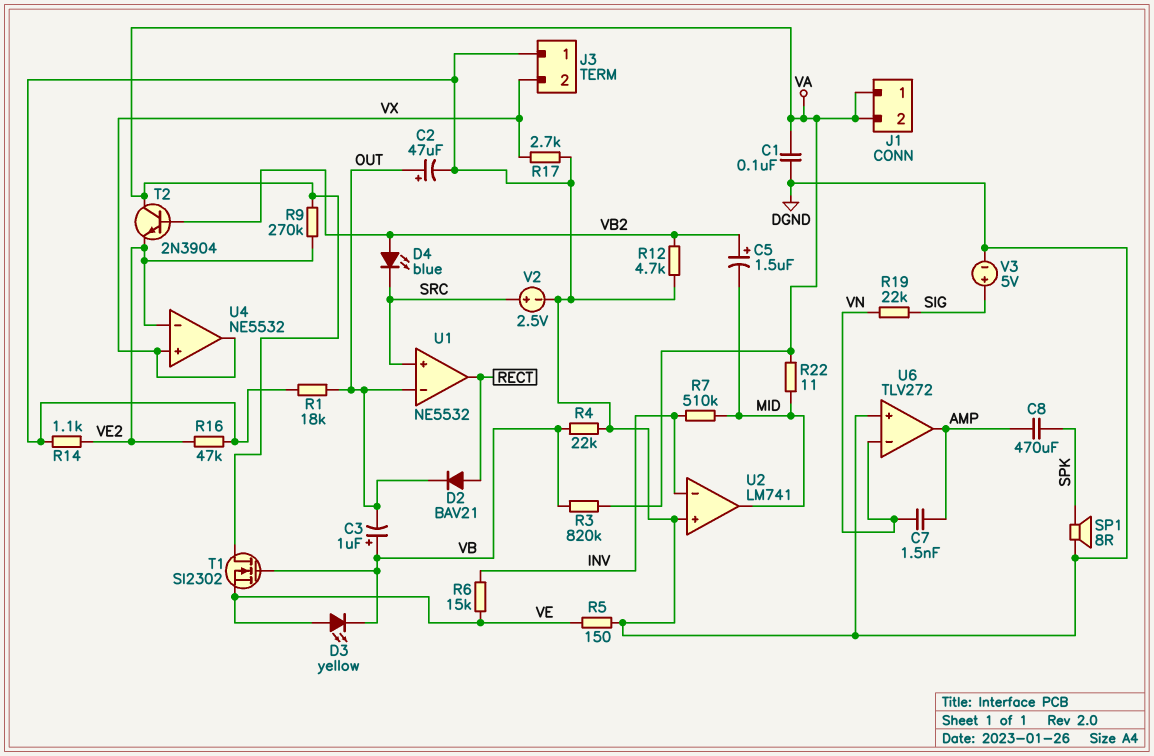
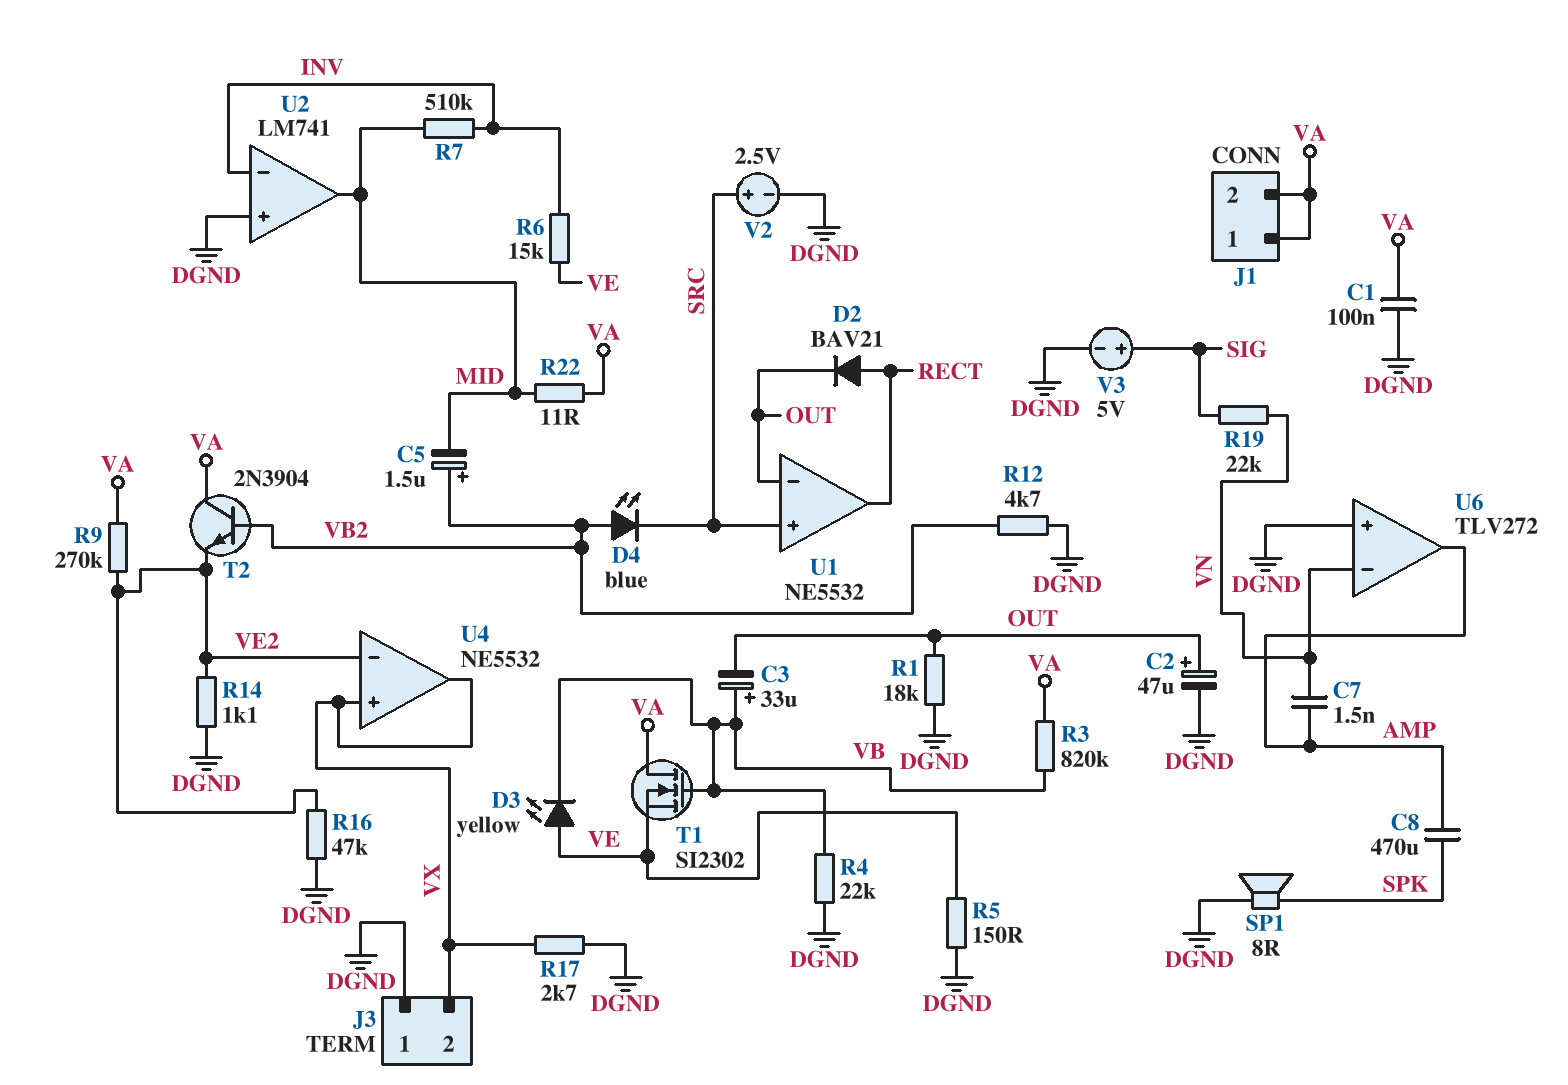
C3: 1uF (plus VB, minus OUT) -> 33uF (plus VB, minus OUT)

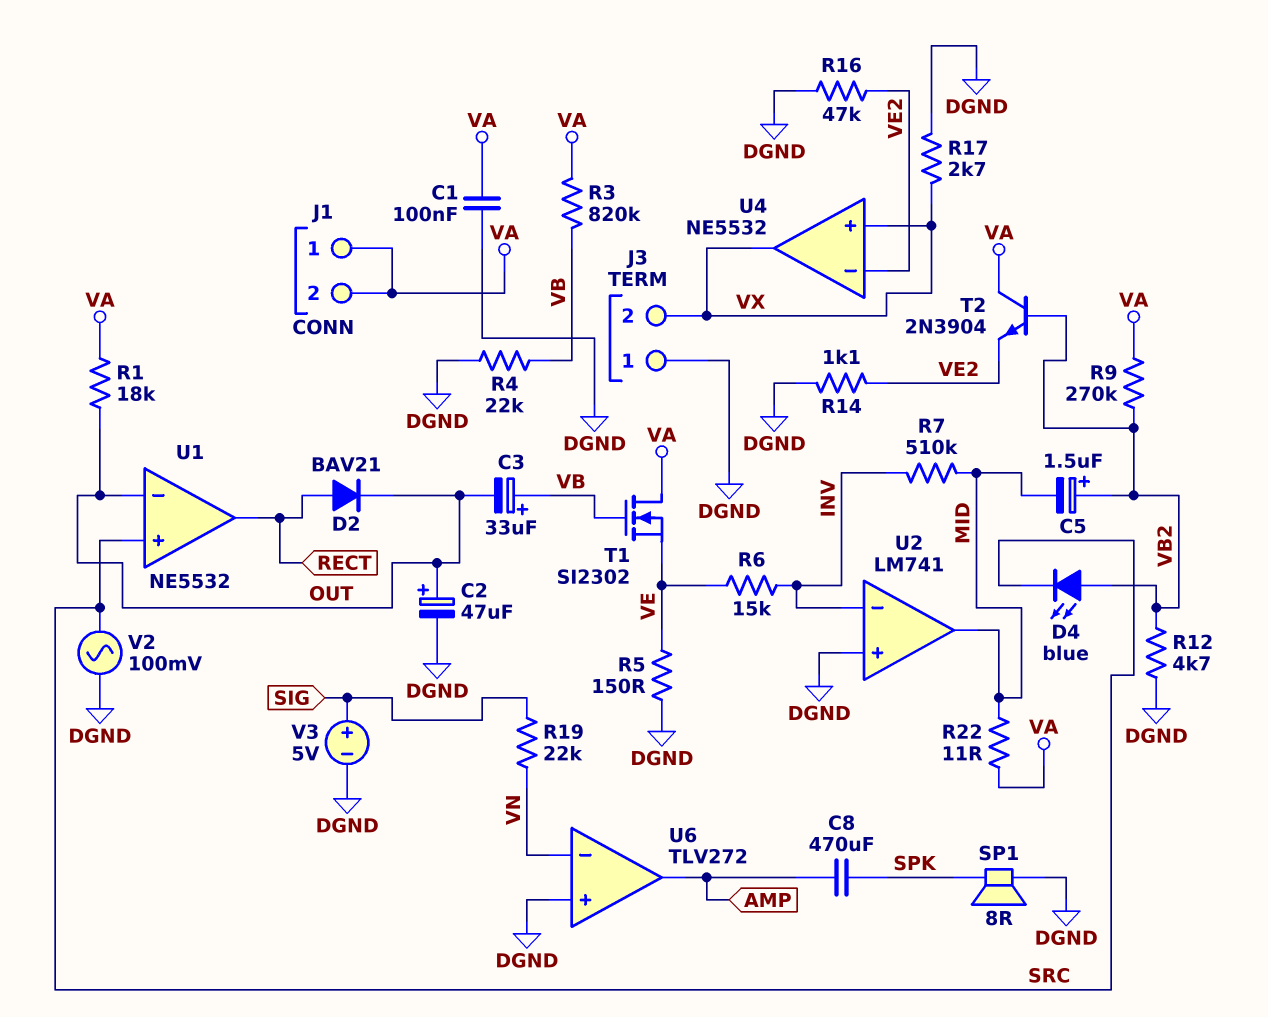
C7: 1.5nF (AMP, VN) -> none
D3: LED yellow (A VE, K VB) -> none
R1: 18k (DGND, OUT) -> 18k (OUT, VA)
R9: 270k (VA, VE2) -> 270k (VA, VB2)
V2: 2.5V (plus SRC, minus DGND) -> AC 100mV (DGND, SRC)

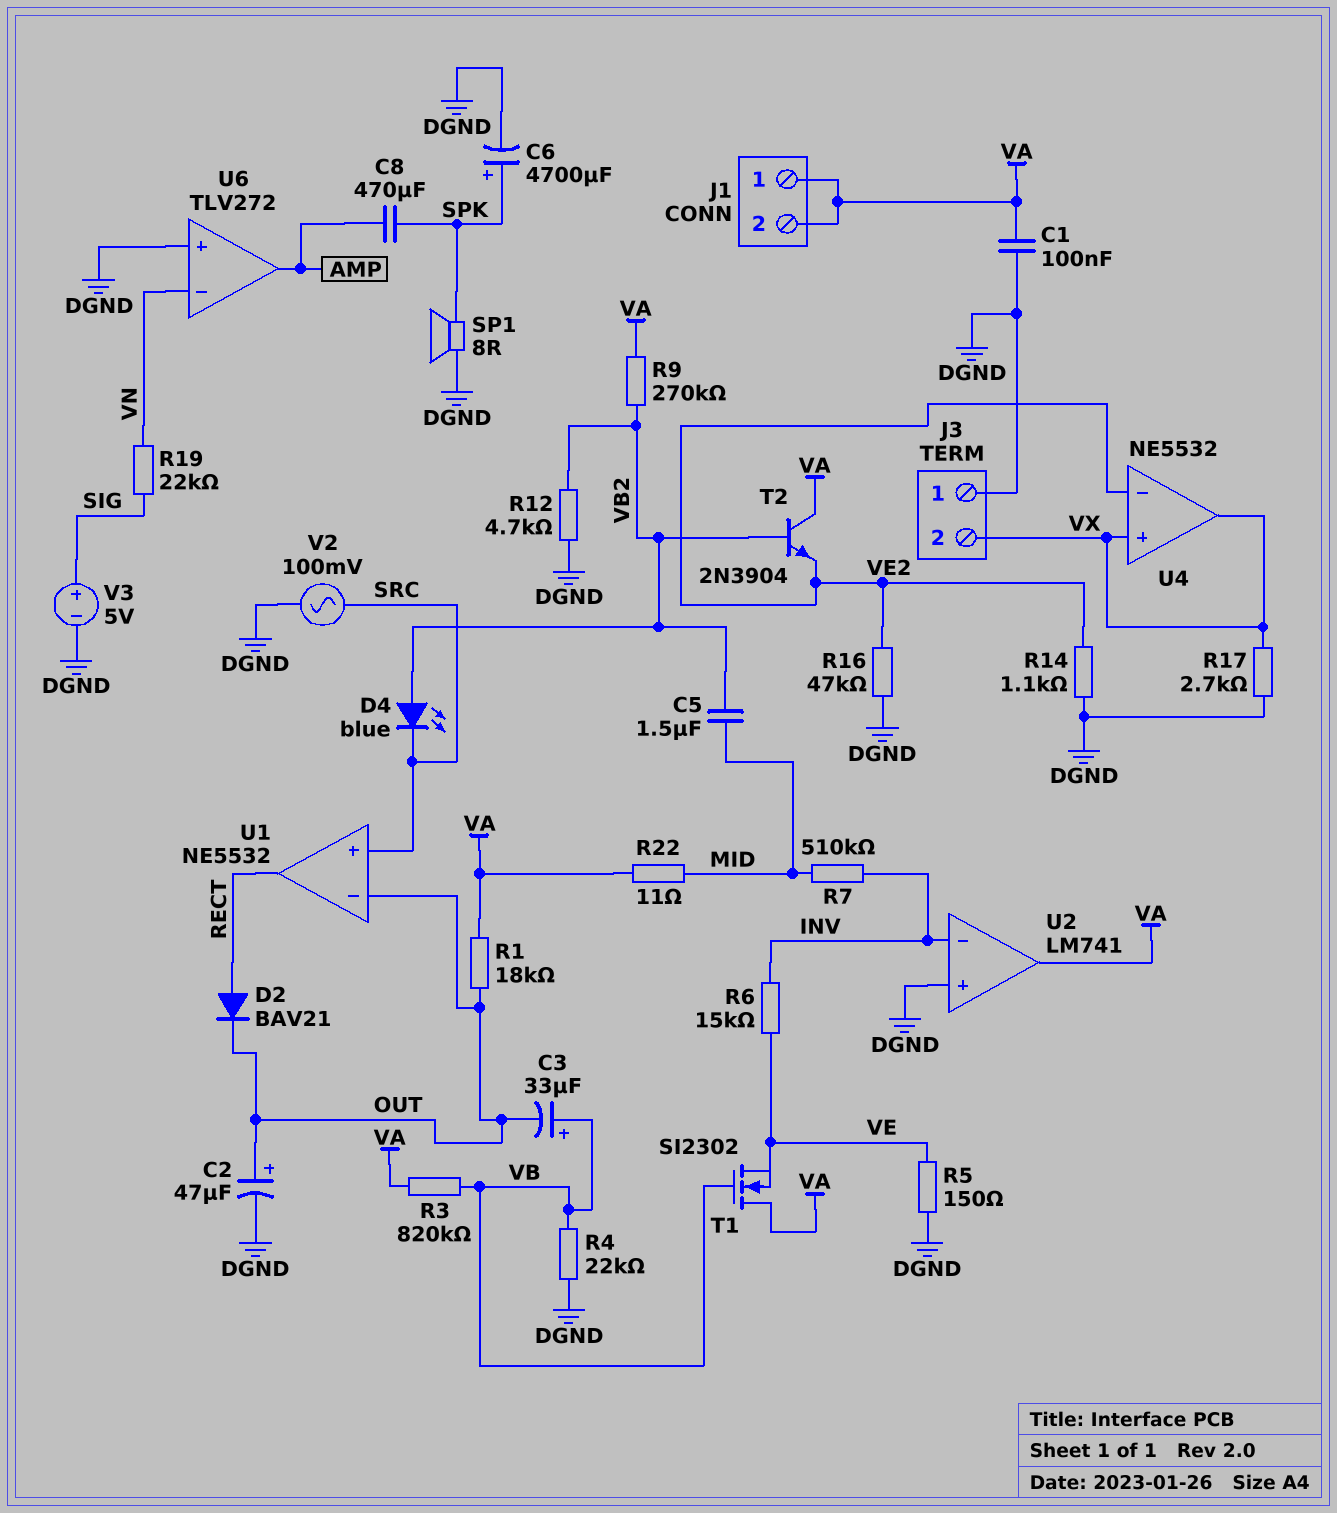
C5: 1.5uF (plus VB2, minus MID) -> 1.5uF (MID, VB2)
C6: none -> 4700uF (plus SPK, minus DGND)
U2 pin out: MID -> VA

